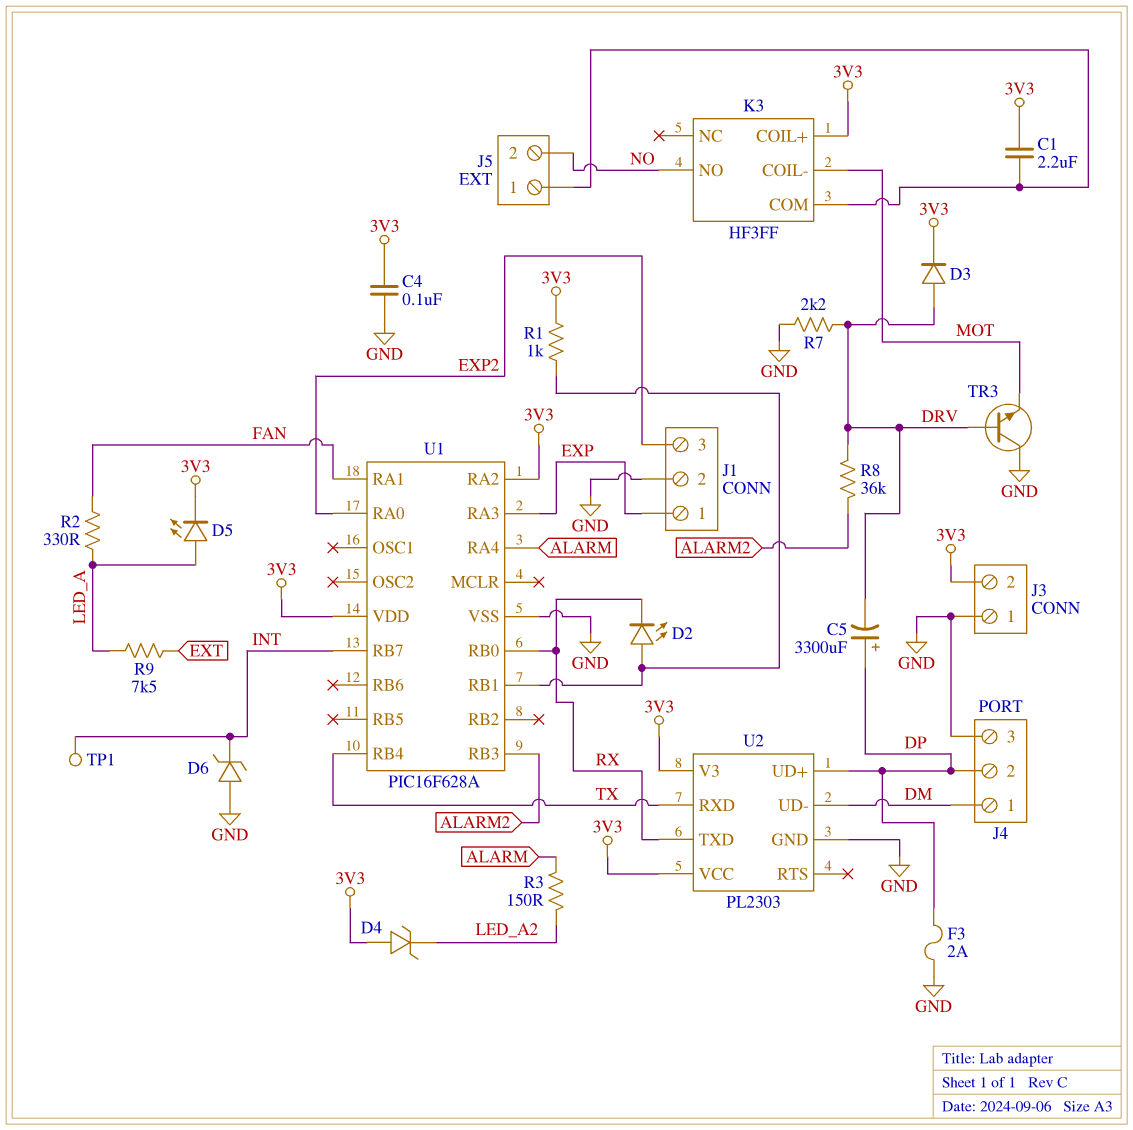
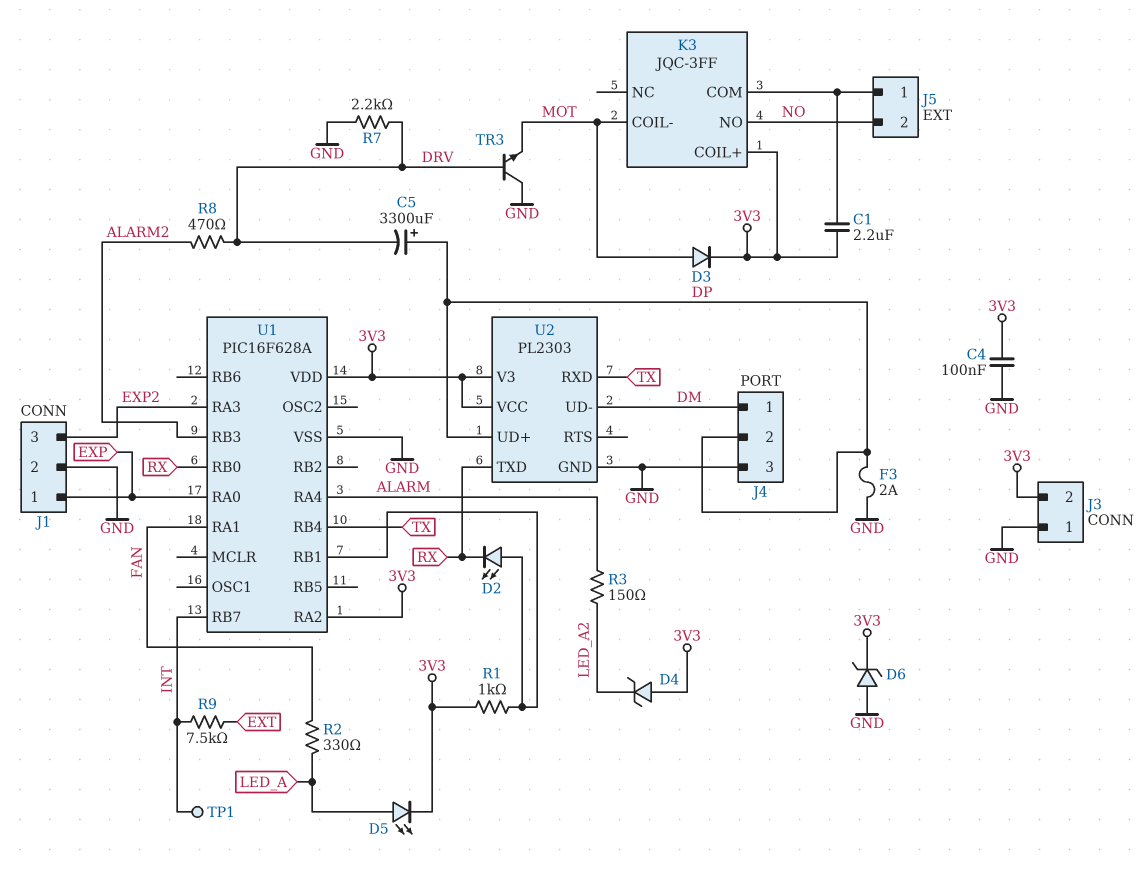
D3: diode (A DRV, K 3V3) -> diode (A MOT, K 3V3)
D6: zener (A GND, K INT) -> zener (A GND, K 3V3)
K3: HF3FF -> JQC-3FF
R8: 36k (ALARM2, DRV) -> 470 (ALARM2, DRV)
R9: 7.5k (EXT, LED_A) -> 7.5k (EXT, INT)
U1 pin RA0: EXP2 -> EXP
U1 pin RA3: EXP -> EXP2

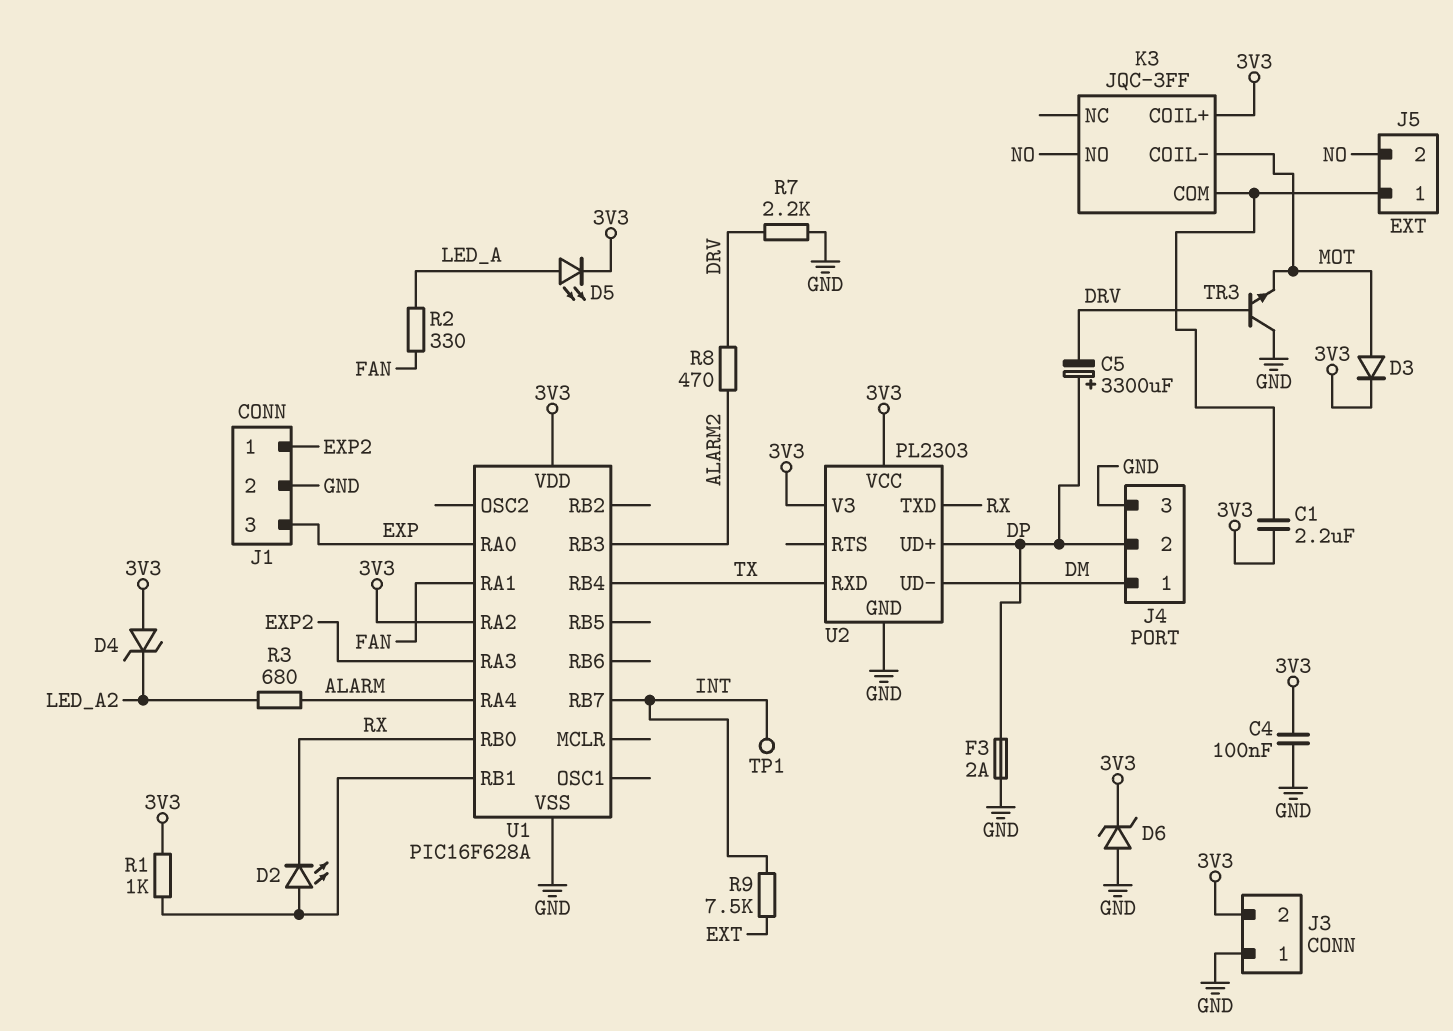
J1 pin 1: EXP -> EXP2
J1 pin 3: EXP2 -> EXP
R3: 150 (ALARM, LED_A2) -> 680 (ALARM, LED_A2)

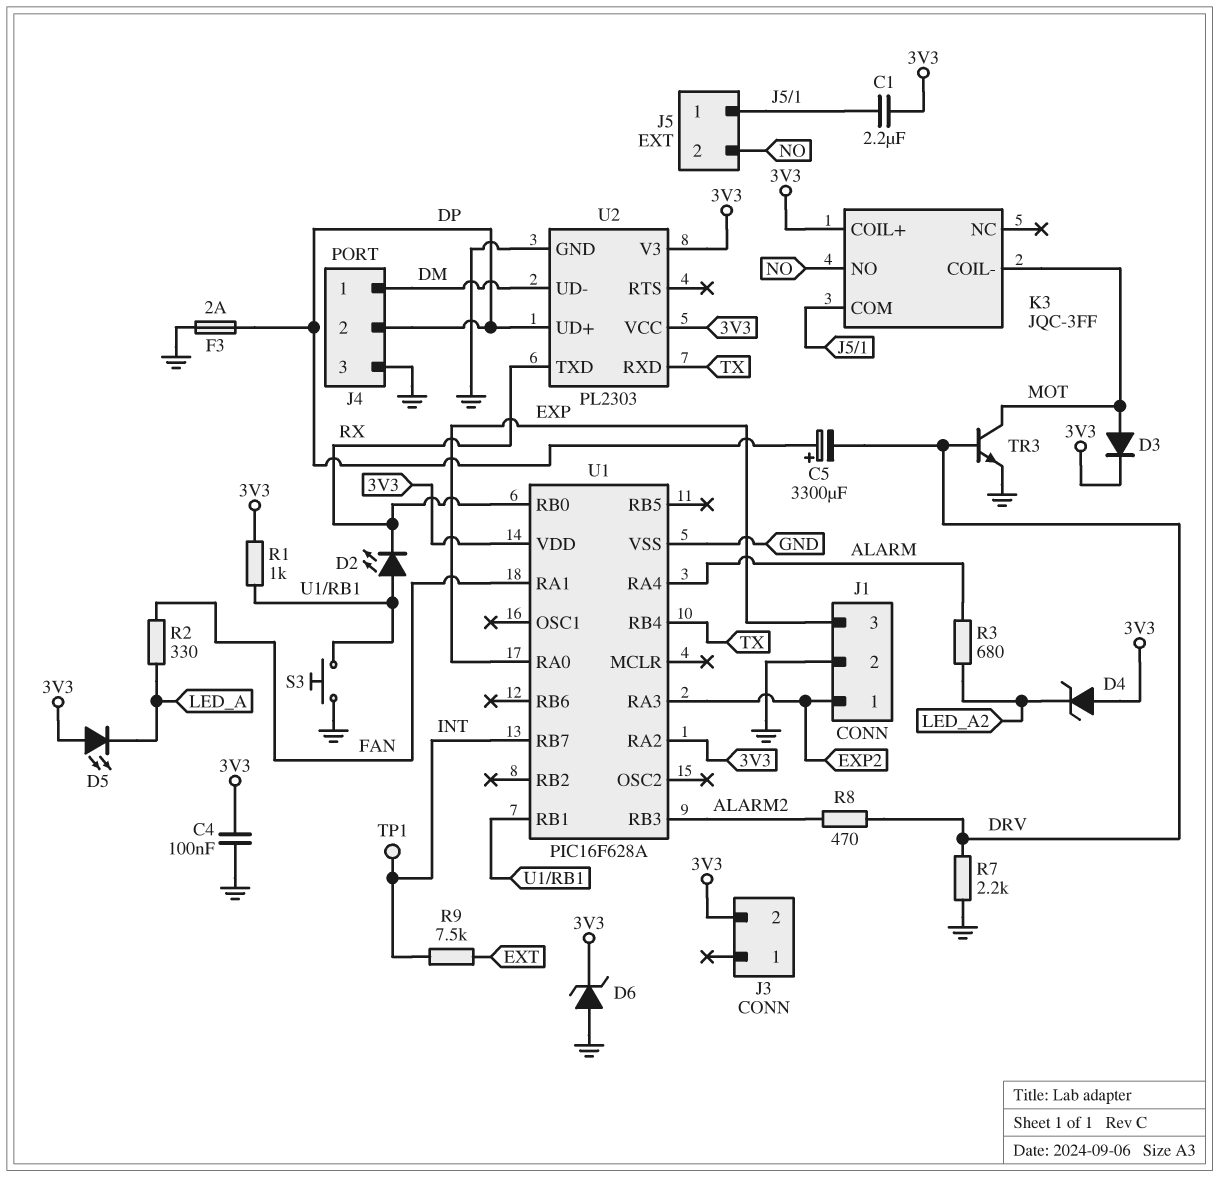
D5: LED (A LED_A, K 3V3) -> LED (A 3V3, K LED_A)
J3 pin 1: GND -> none
S3: none -> button (GND, U1/RB1)
TR3: NPN (B DRV, C GND, E MOT) -> NPN (B DRV, C MOT, E GND)

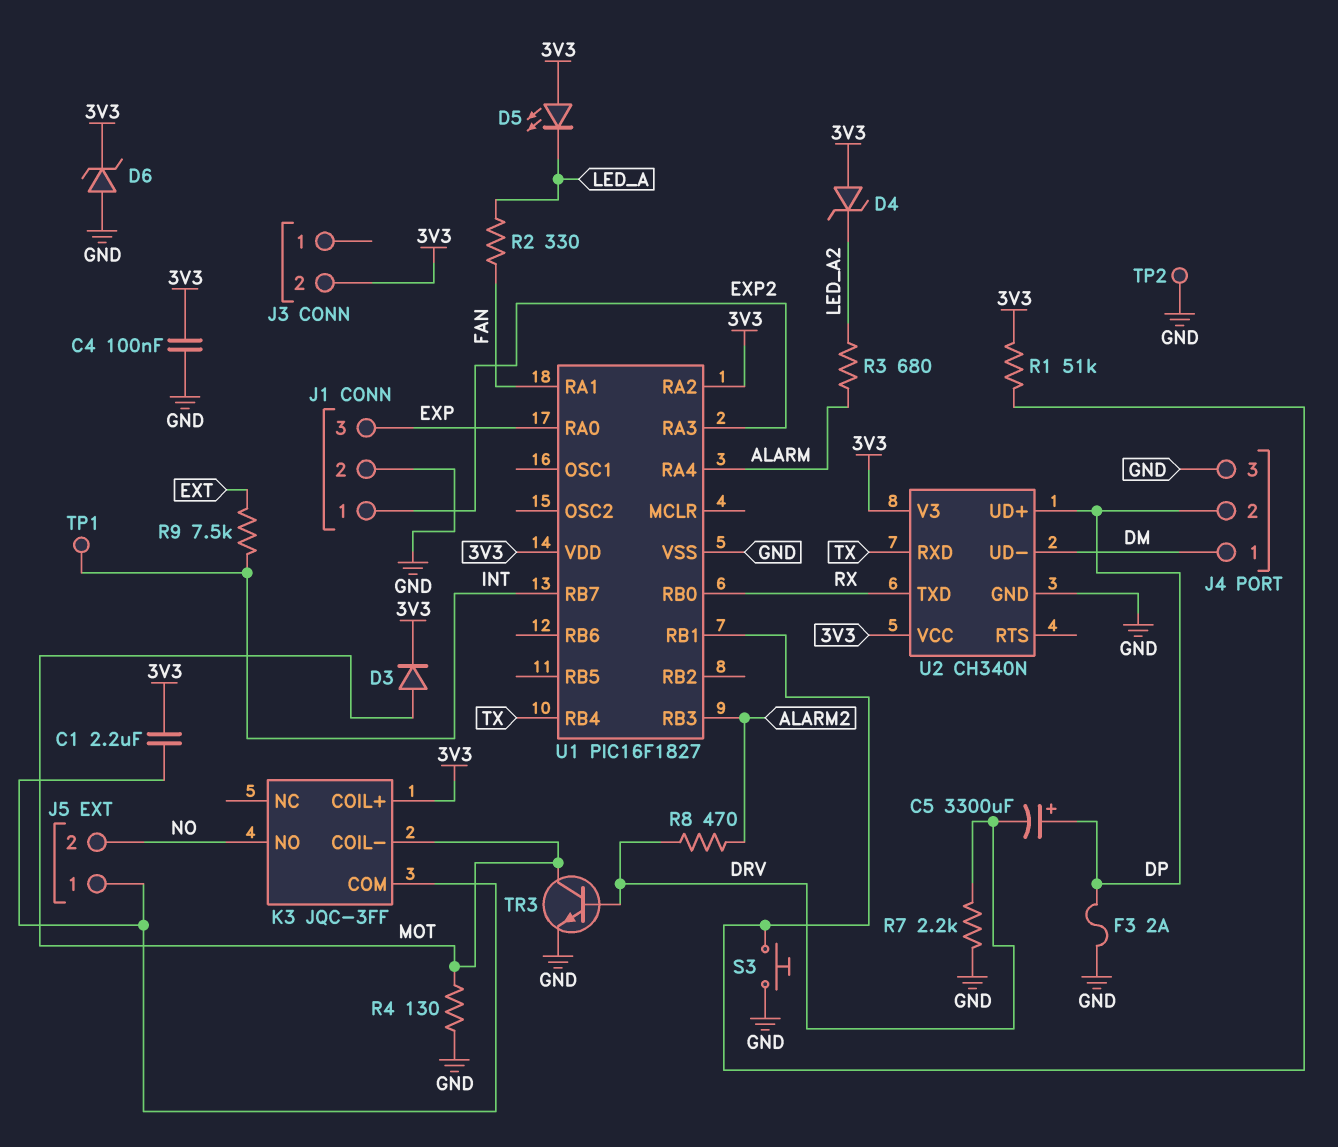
D2: LED (A U1/RB1, K RX) -> none
R1: 1k (3V3, U1/RB1) -> 51k (3V3, U1/RB1)
R4: none -> 130 (GND, MOT)
TP2: none -> test point (GND)
U1: PIC16F628A -> PIC16F1827
U2: PL2303 -> CH340N

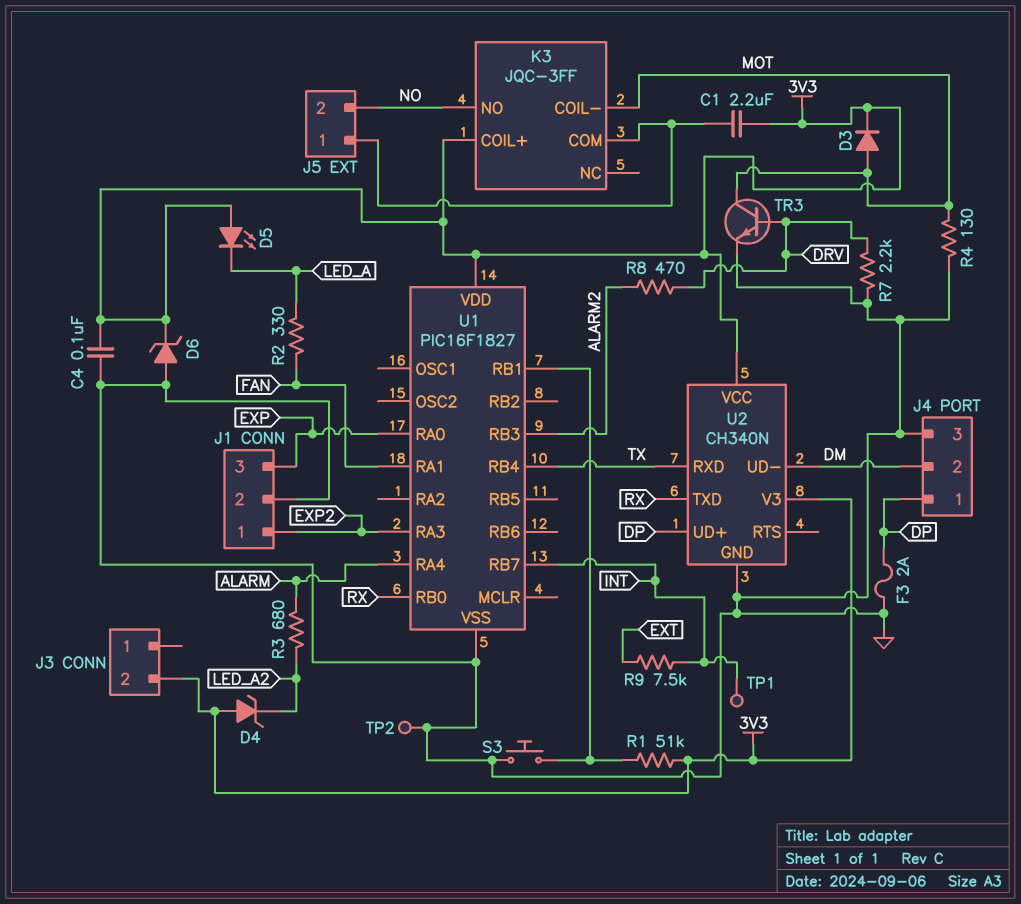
C5: 3300uF (plus DP, minus DRV) -> none
J4 pin 1: DM -> DP
J4 pin 2: DP -> DM
U1 pin RA2: 3V3 -> none

